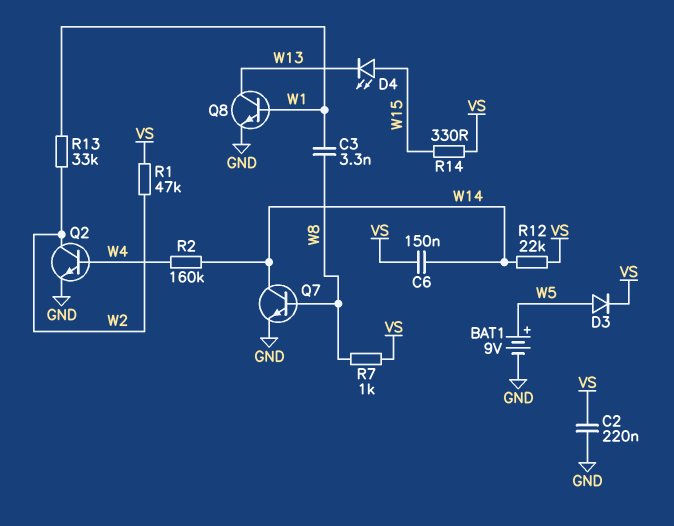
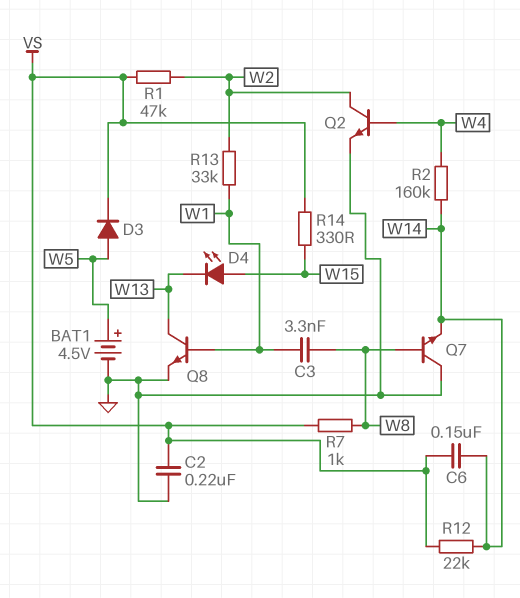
BAT1: 9V (plus W5, minus GND) -> 4.5V (plus W5, minus GND)
Q7: NPN (B W8, C W14, E GND) -> NPN (B W8, C GND, E W14)

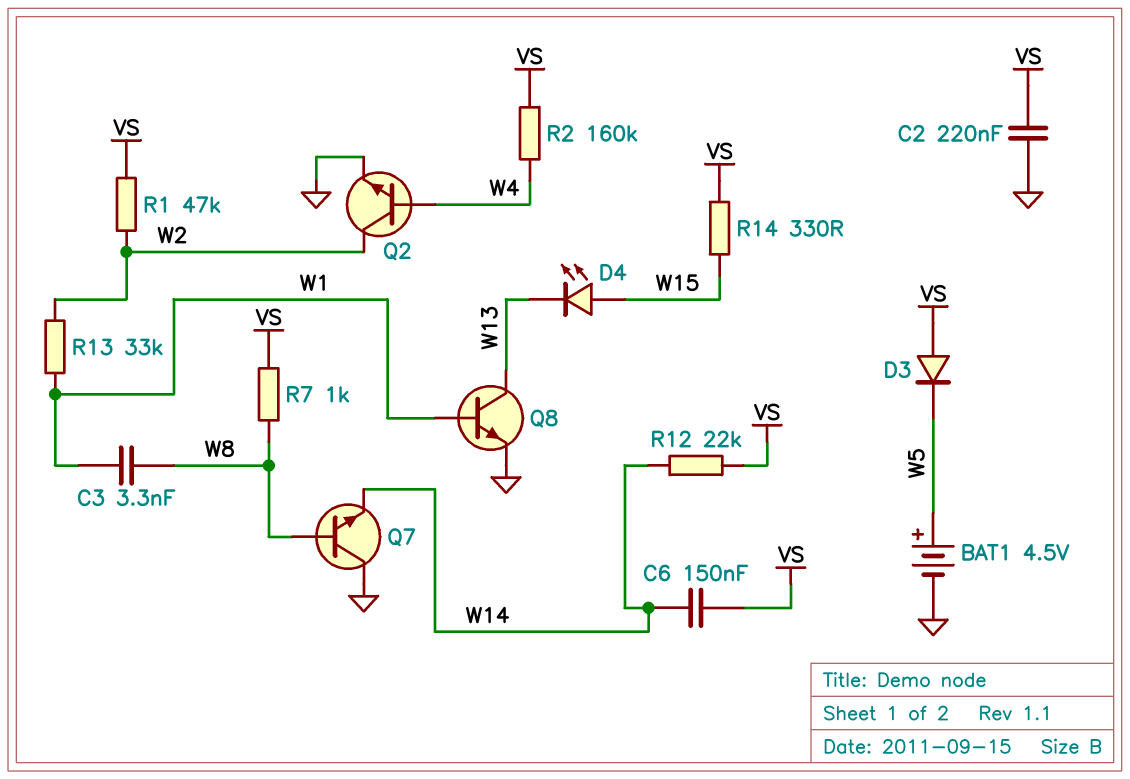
D3: diode (A W5, K VS) -> diode (A VS, K W5)
R2: 160k (W4, W14) -> 160k (VS, W4)

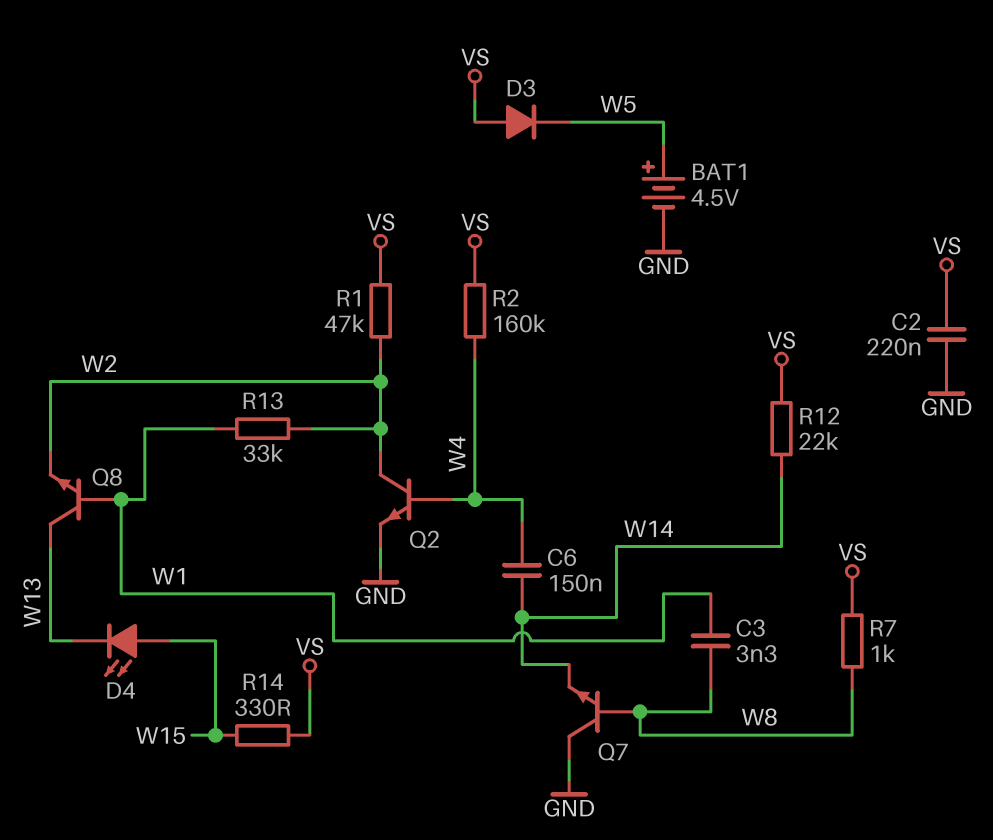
C6: 150nF (VS, W14) -> 150nF (W4, W14)
Q8: NPN (B W1, C W13, E GND) -> NPN (B W1, C W13, E W2)

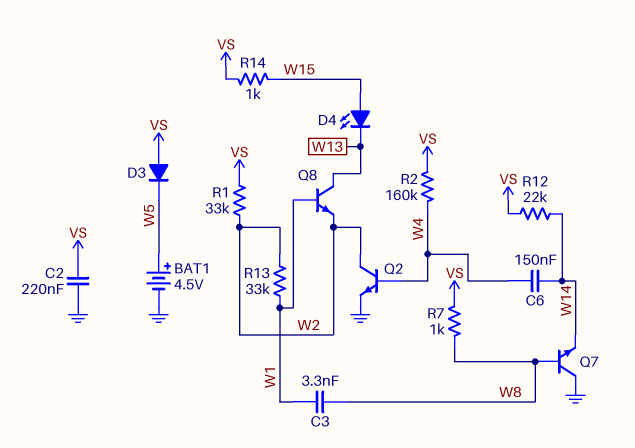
R1: 47k (VS, W2) -> 33k (VS, W2)
R14: 330 (VS, W15) -> 1k (VS, W15)

